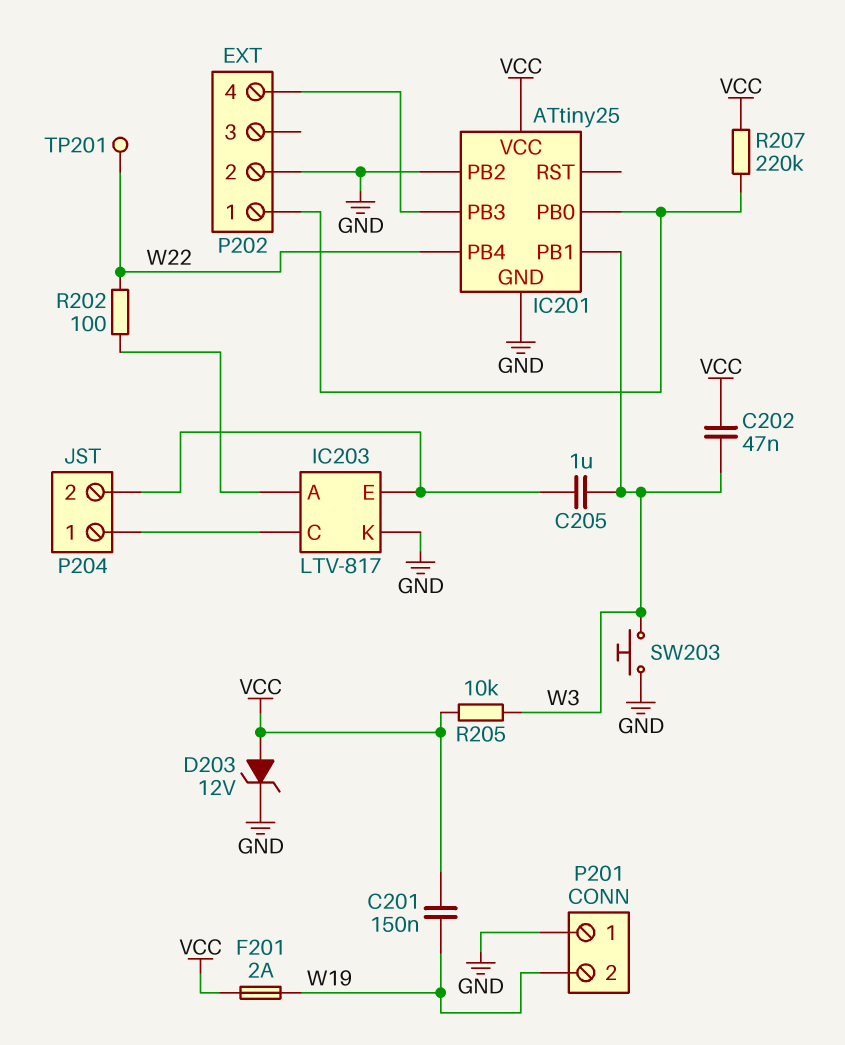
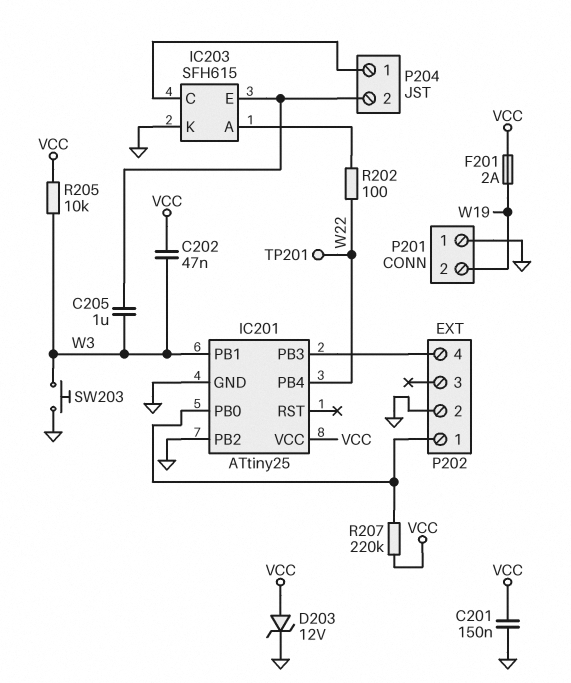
C201: 150nF (VCC, W19) -> 150nF (GND, VCC)
IC203: LTV-817 -> SFH615

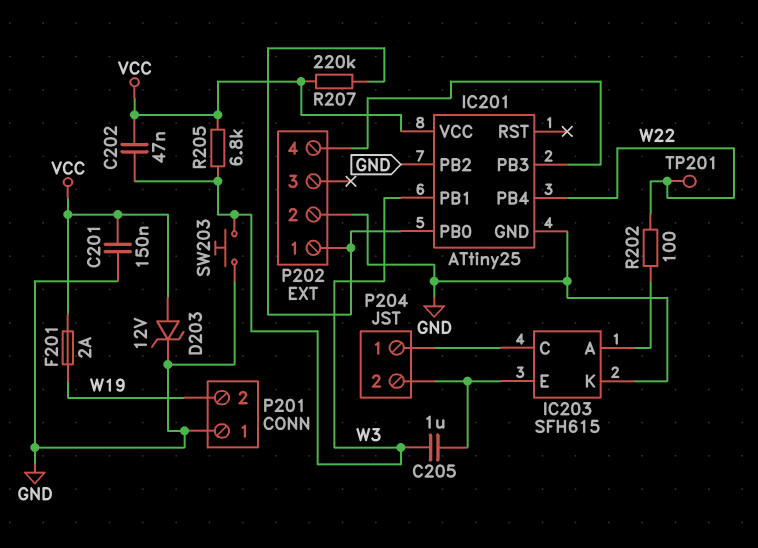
R205: 10k (VCC, W3) -> 6.8k (VCC, W3)

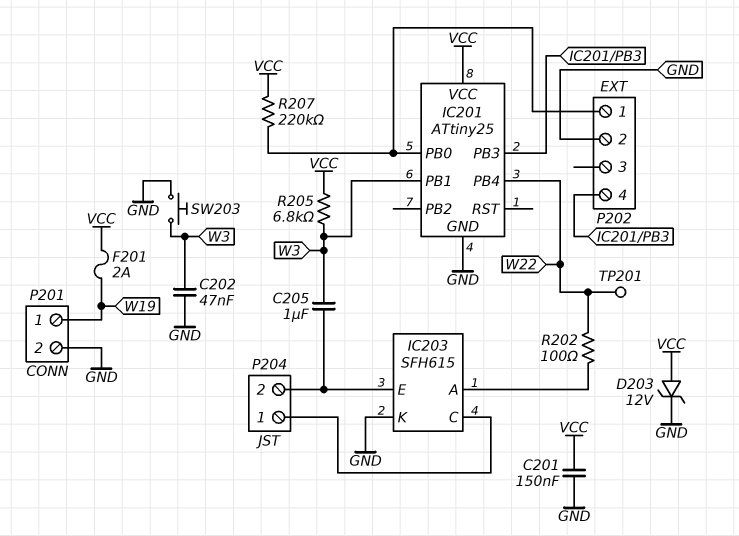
C202: 47nF (VCC, W3) -> 47nF (GND, W3)
IC201 pin PB2: GND -> none
P201 pin 1: GND -> W19
P201 pin 2: W19 -> GND

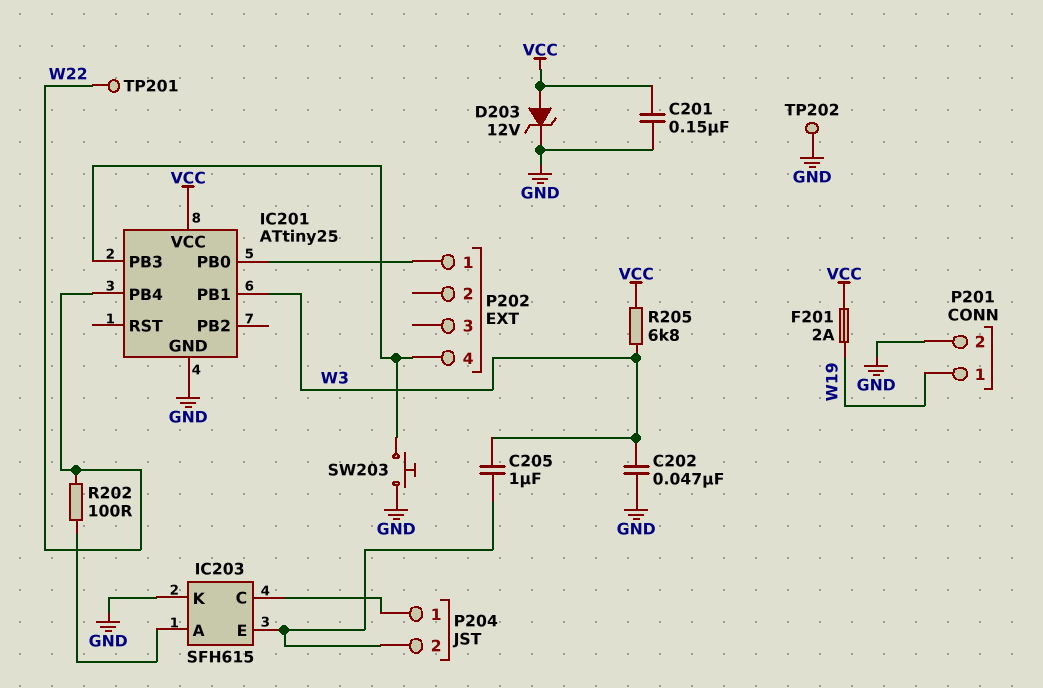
P202 pin 2: GND -> none
R207: 220k (IC201/PB0, VCC) -> none
SW203: button (GND, W3) -> button (GND, IC201/PB3)
TP202: none -> test point (GND)

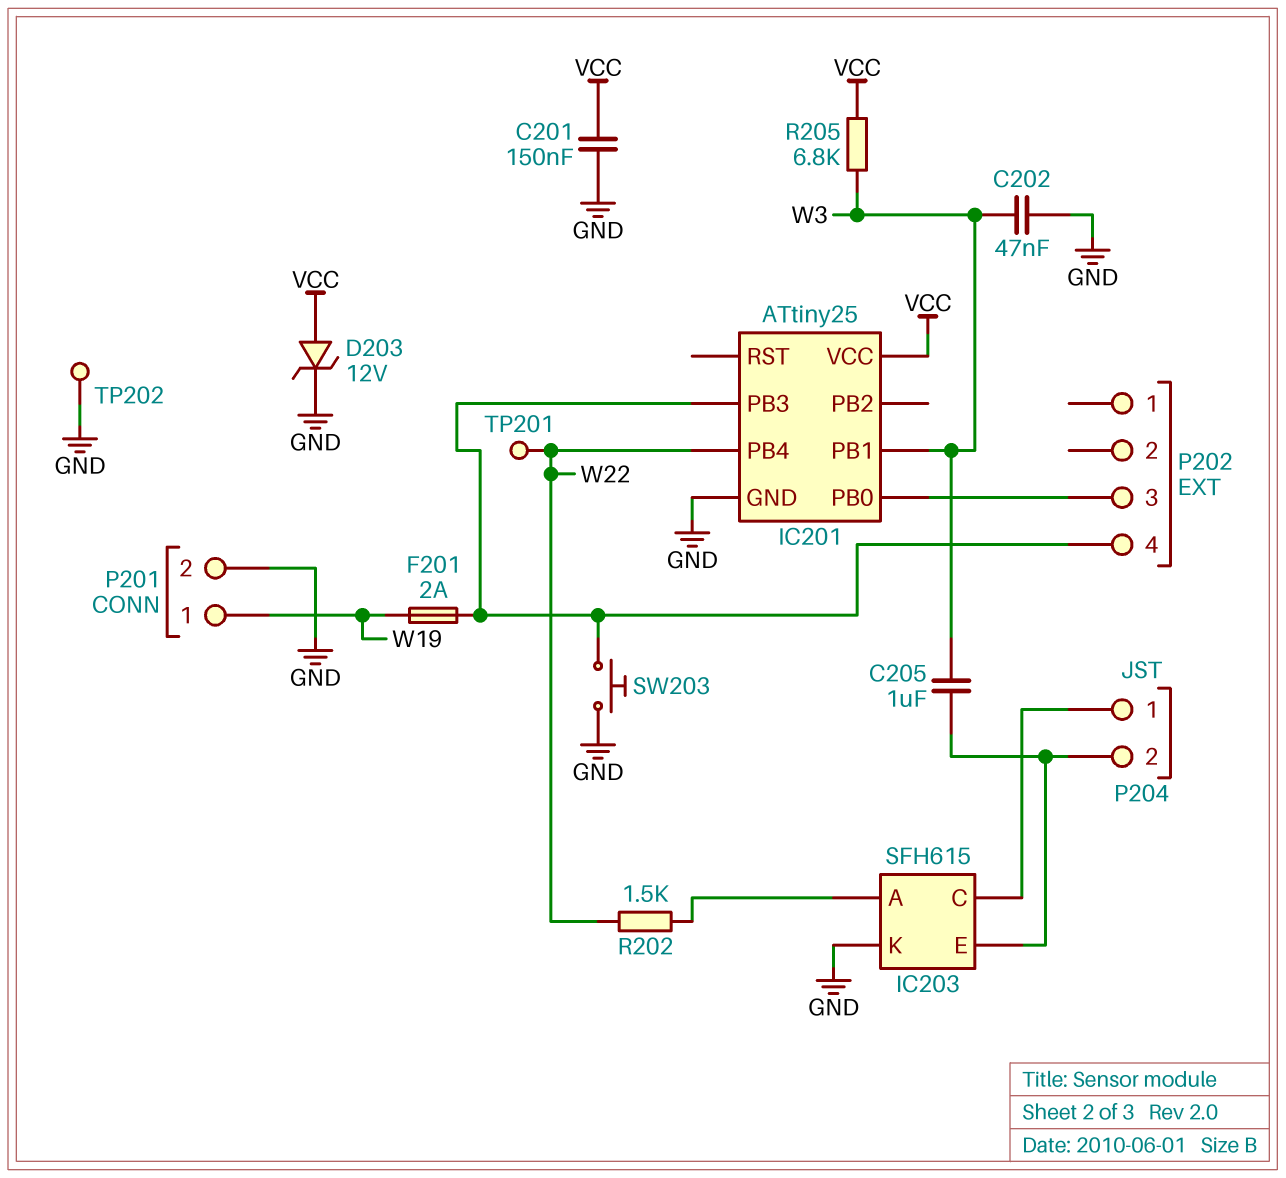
F201: 2A (VCC, W19) -> 2A (IC201/PB3, W19)
P202 pin 1: IC201/PB0 -> none
P202 pin 3: none -> IC201/PB0
R202: 100 (IC203/A, W22) -> 1.5k (IC203/A, W22)

